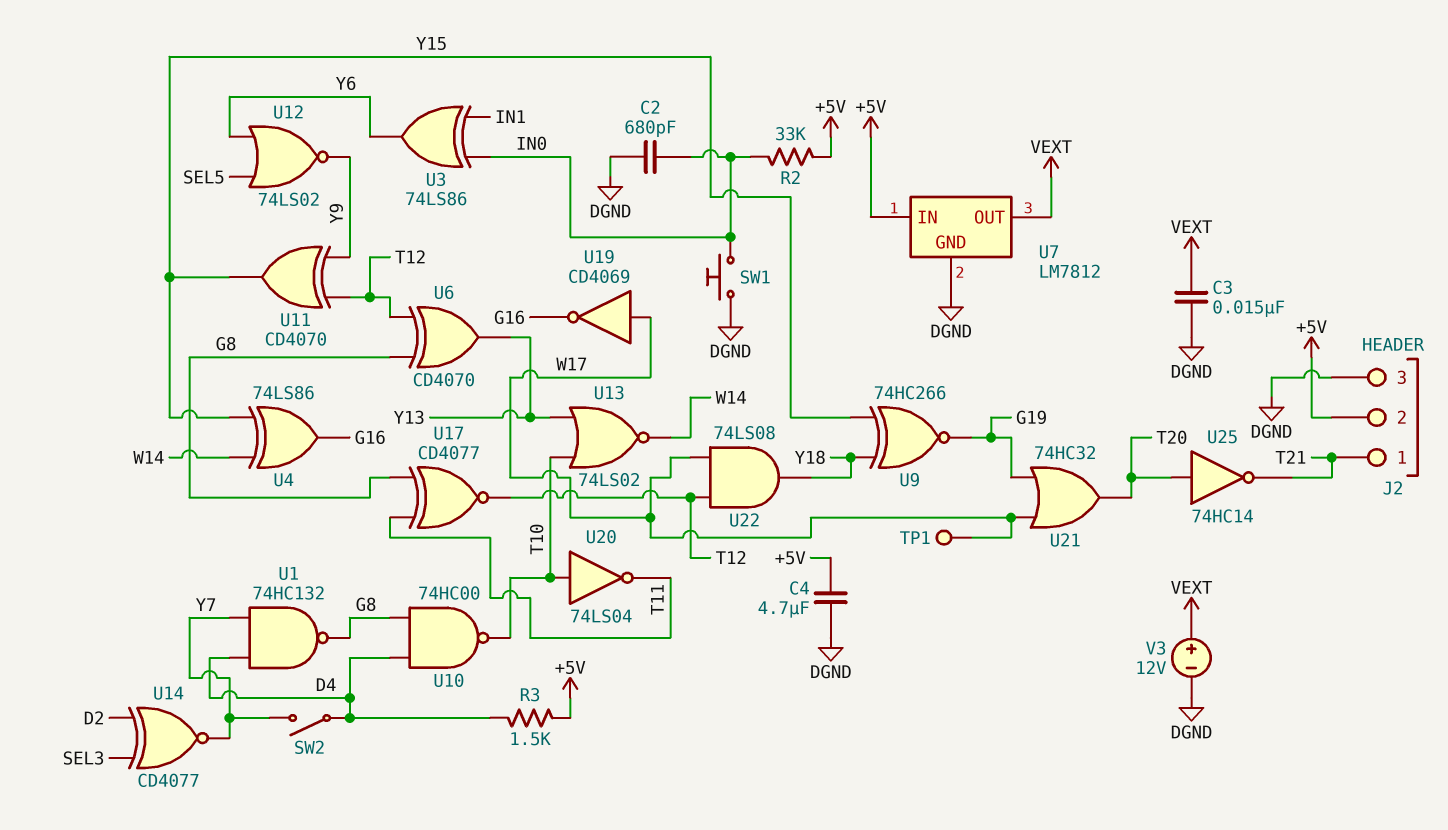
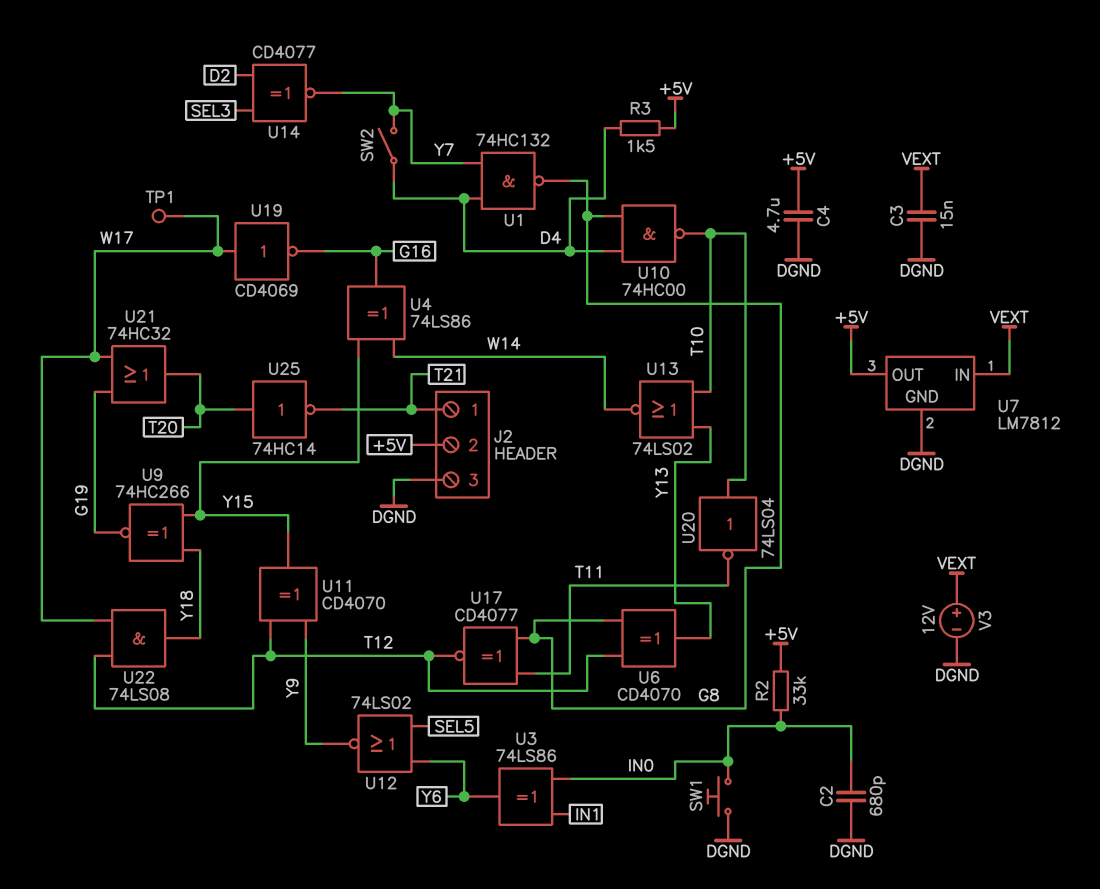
U7 pin IN: +5V -> VEXT
U7 pin OUT: VEXT -> +5V

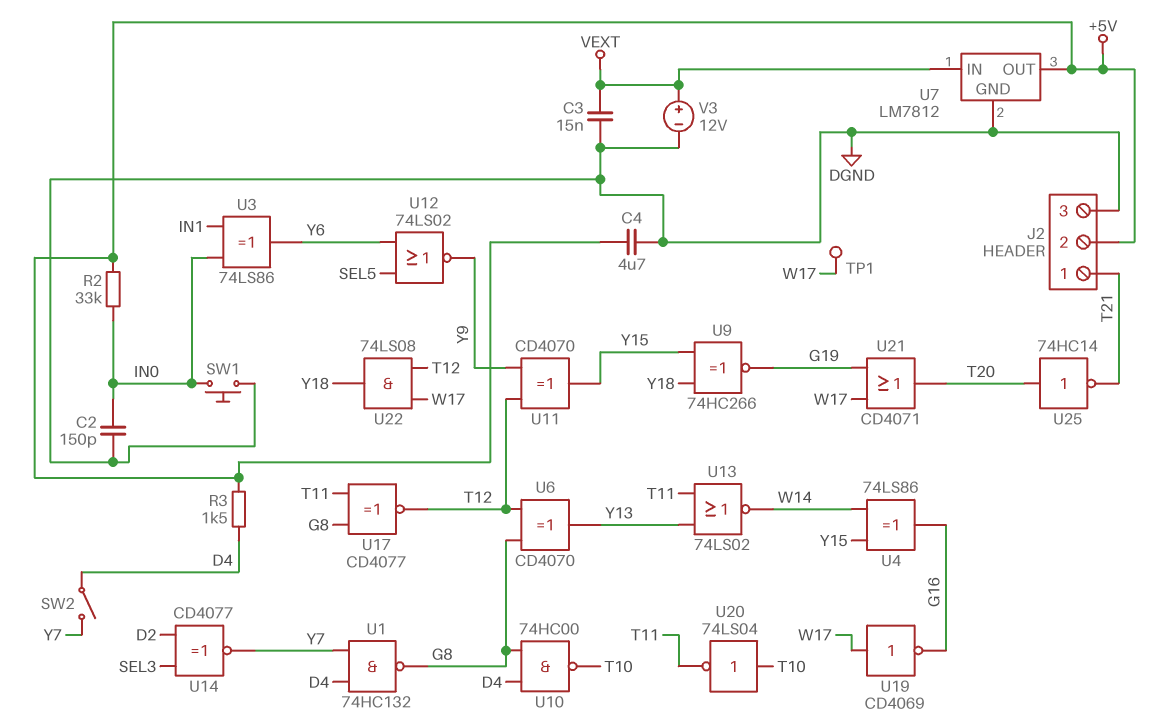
C2: 680pF (DGND, IN0) -> 150pF (DGND, IN0)
U13: NOR 74LS02 (in T10, in Y13, out W14) -> NOR 74LS02 (in T11, in Y13, out W14)
U21: OR 74HC32 (in G19, in W17, out T20) -> OR CD4071 (in G19, in W17, out T20)

